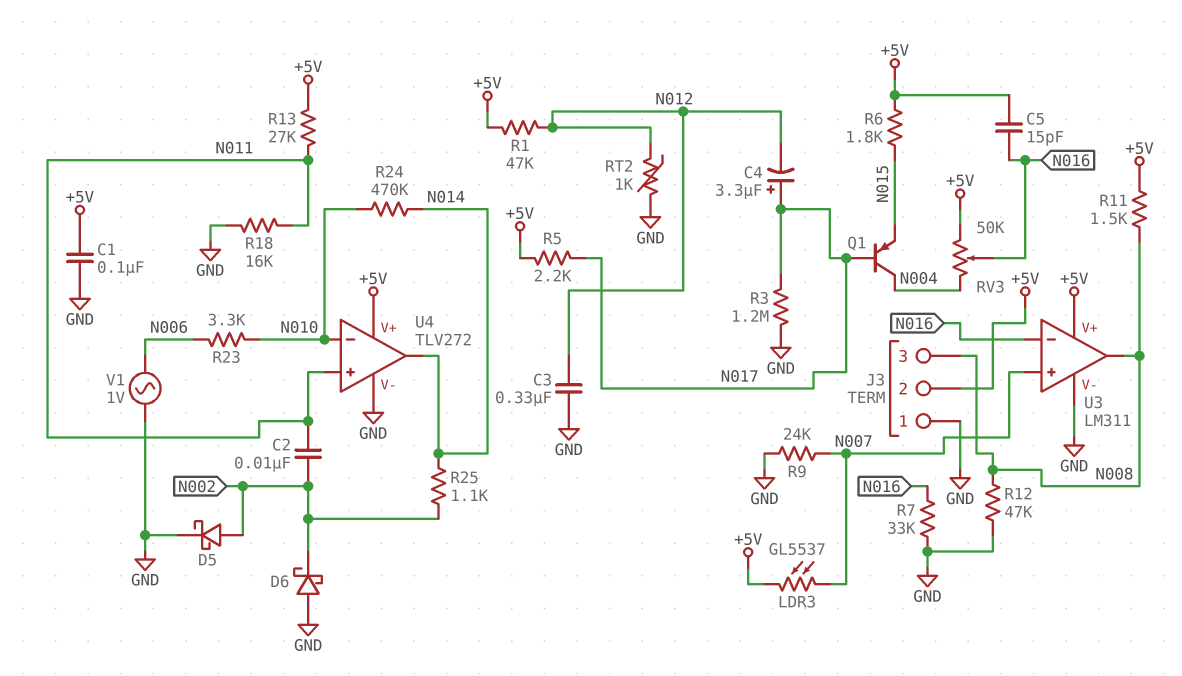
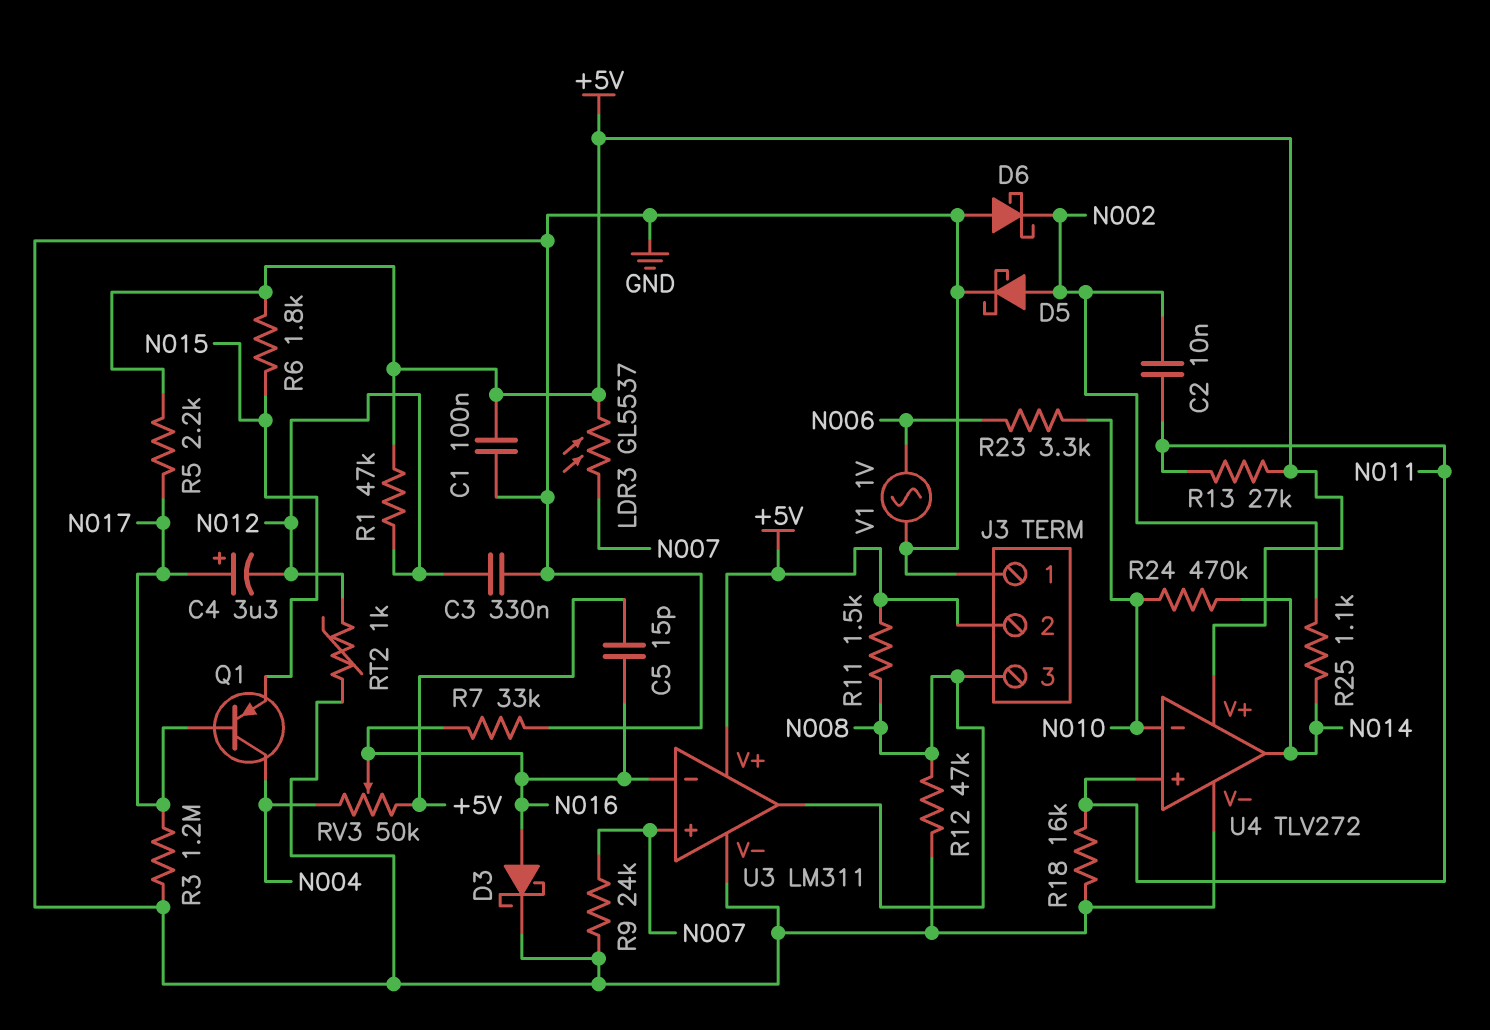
D3: none -> schottky (A N016, K GND)

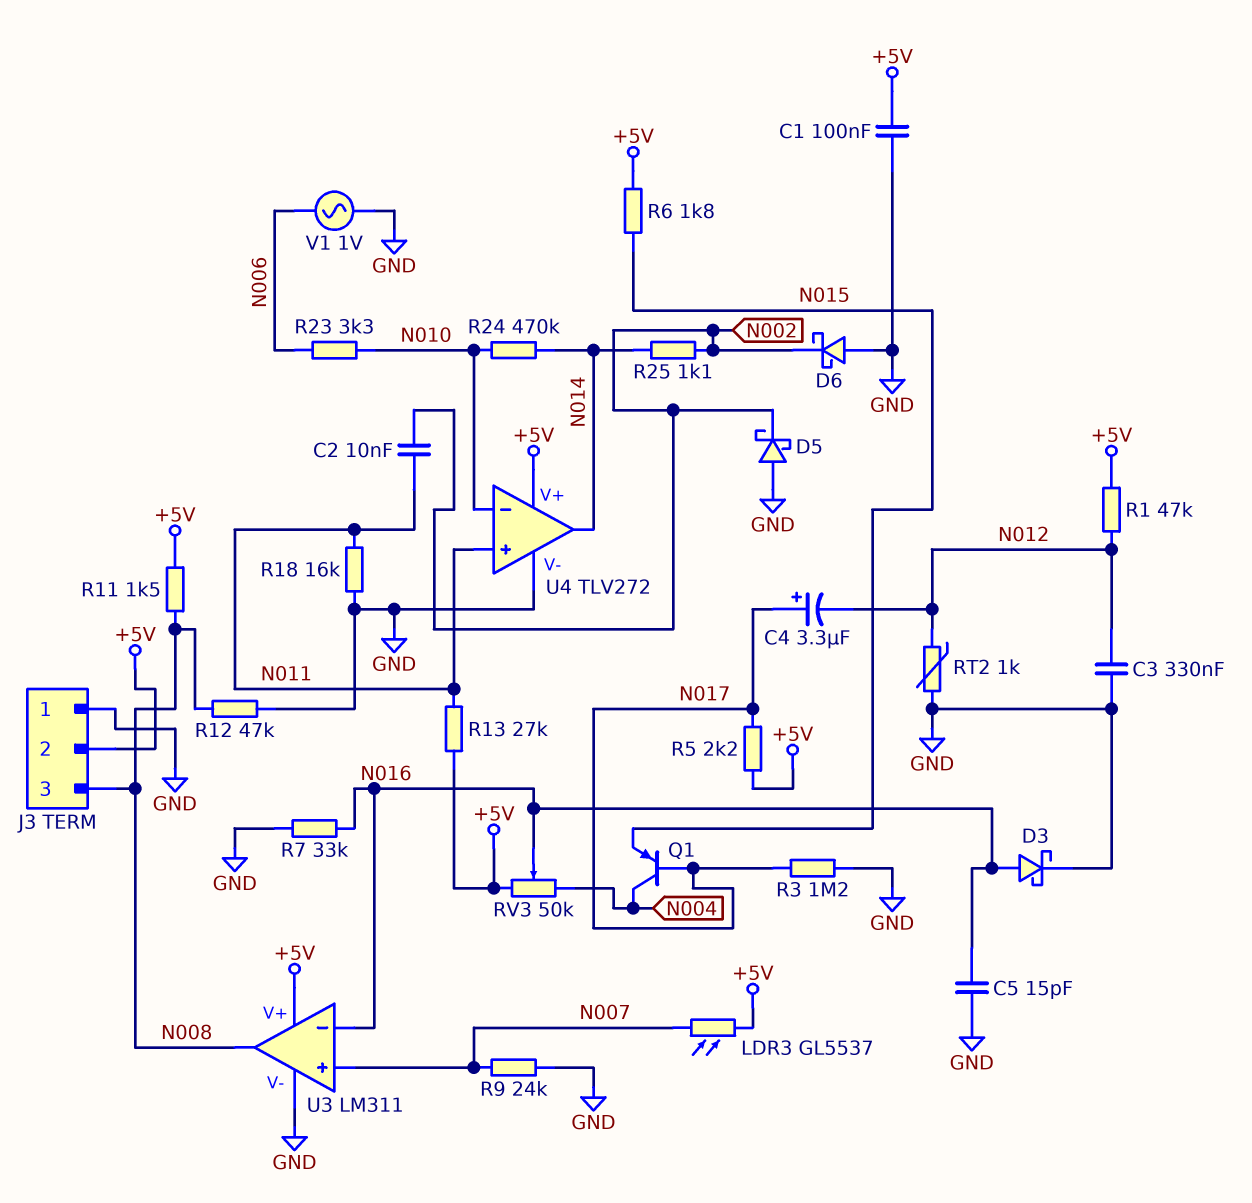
C5: 15pF (+5V, N016) -> 15pF (GND, N016)
D5: schottky (A N002, K GND) -> schottky (A GND, K N002)

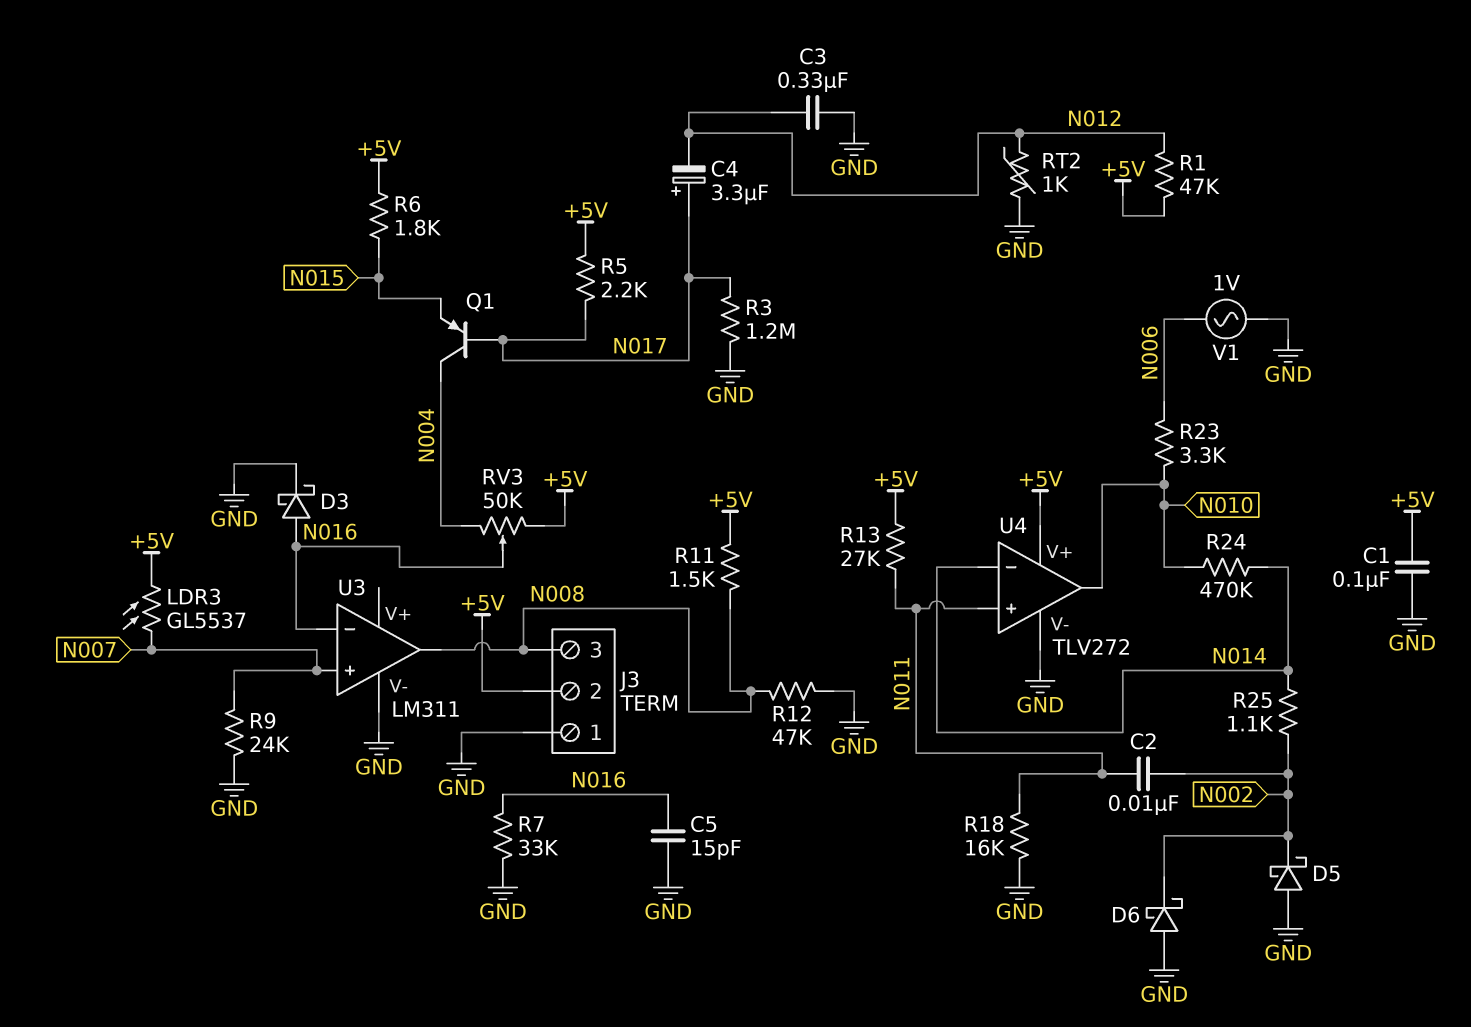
U3 pin V+: +5V -> none
U4 pin in-: N010 -> N014
U4 pin out: N014 -> N010

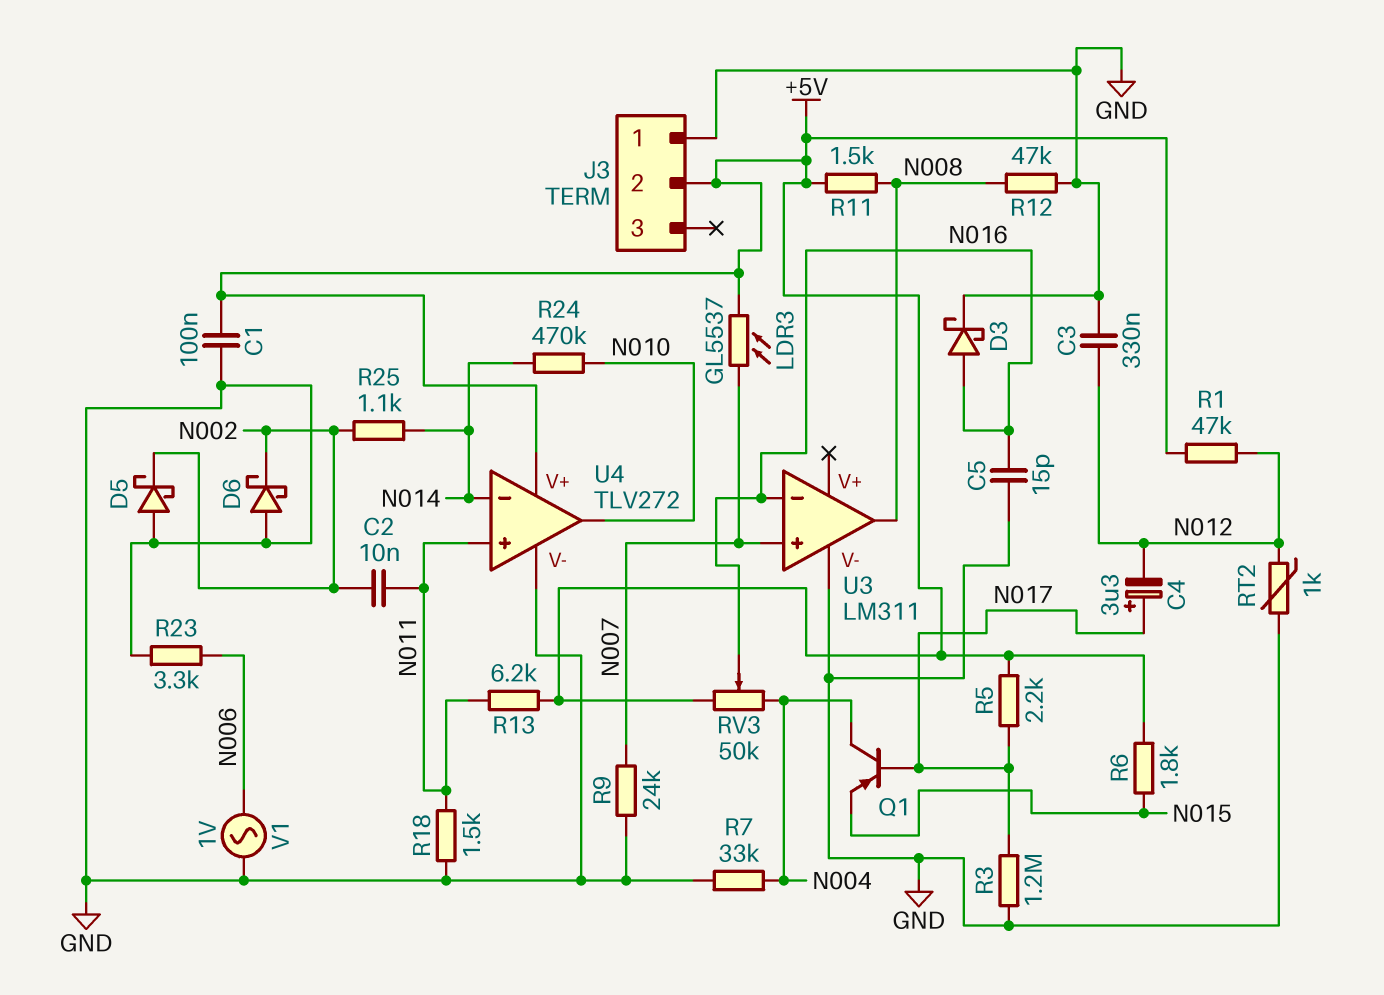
J3 pin 3: N008 -> none
R7: 33k (GND, N016) -> 33k (GND, N004)
R13: 27k (+5V, N011) -> 6.2k (+5V, N011)
R18: 16k (GND, N011) -> 1.5k (GND, N011)
R23: 3.3k (N006, N010) -> 3.3k (GND, N006)

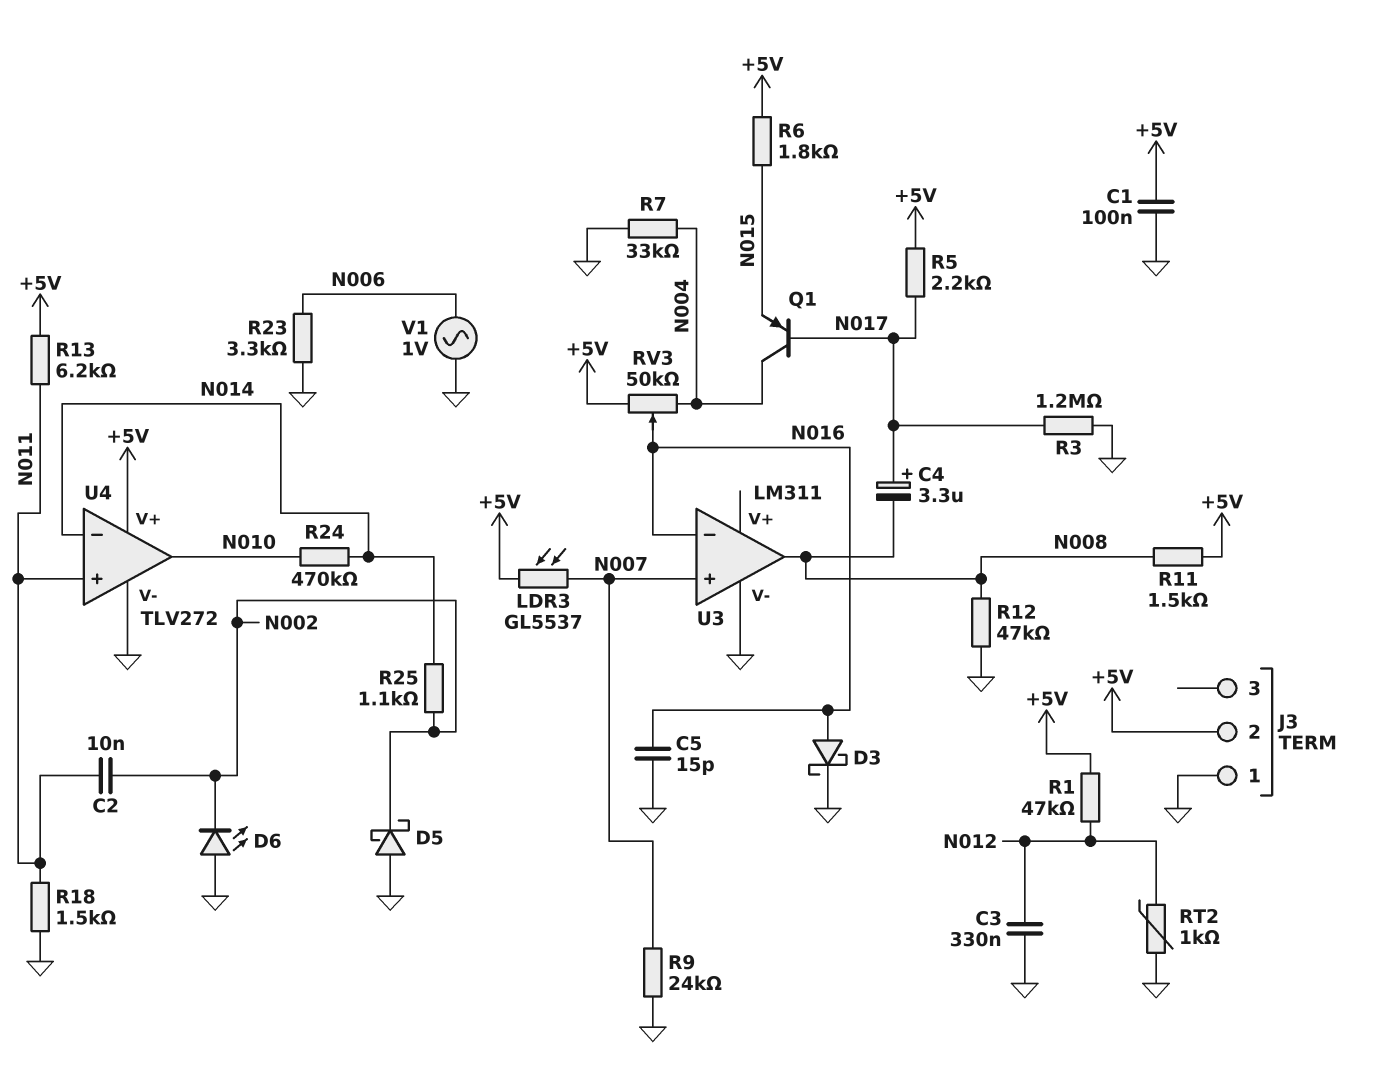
C4: 3.3uF (plus N017, minus N012) -> 3.3uF (plus N017, minus N008)
D6: schottky (A GND, K N002) -> LED (A GND, K N002)

